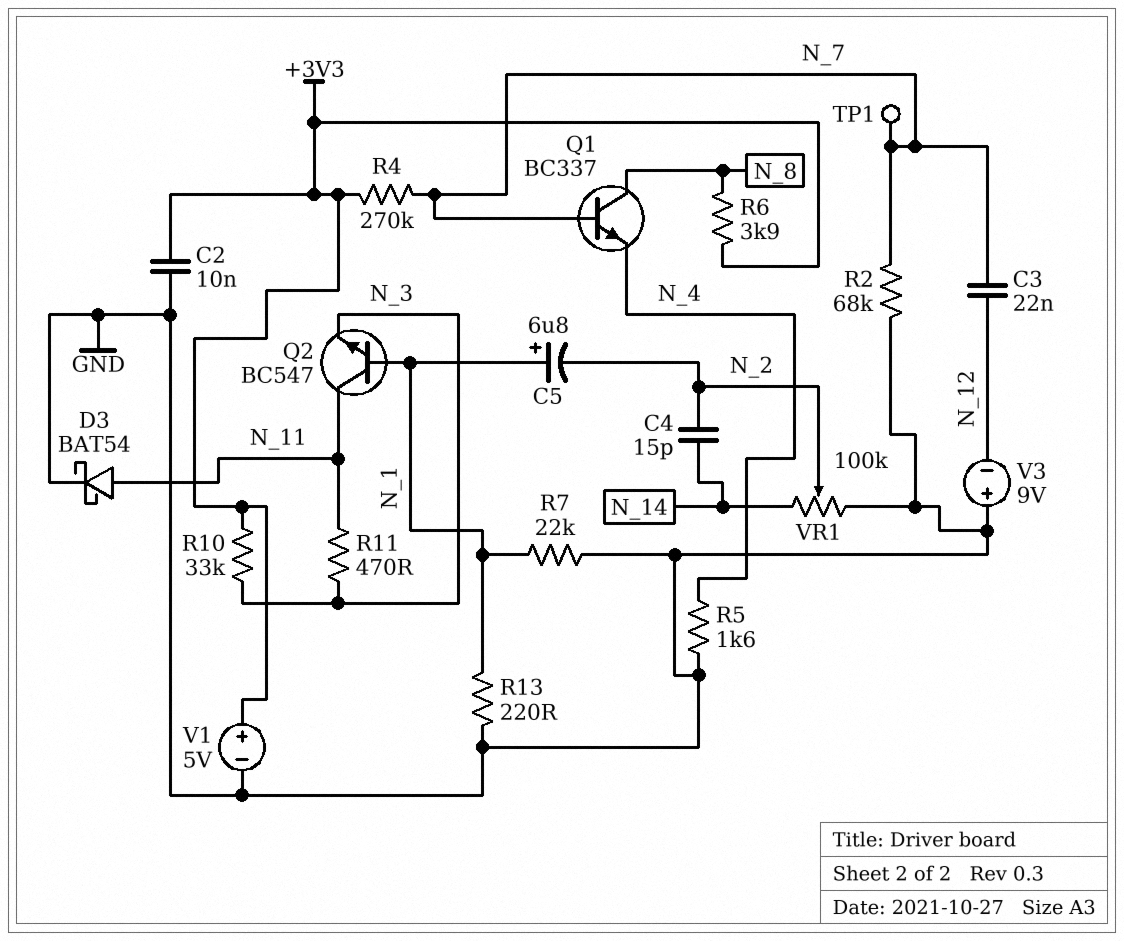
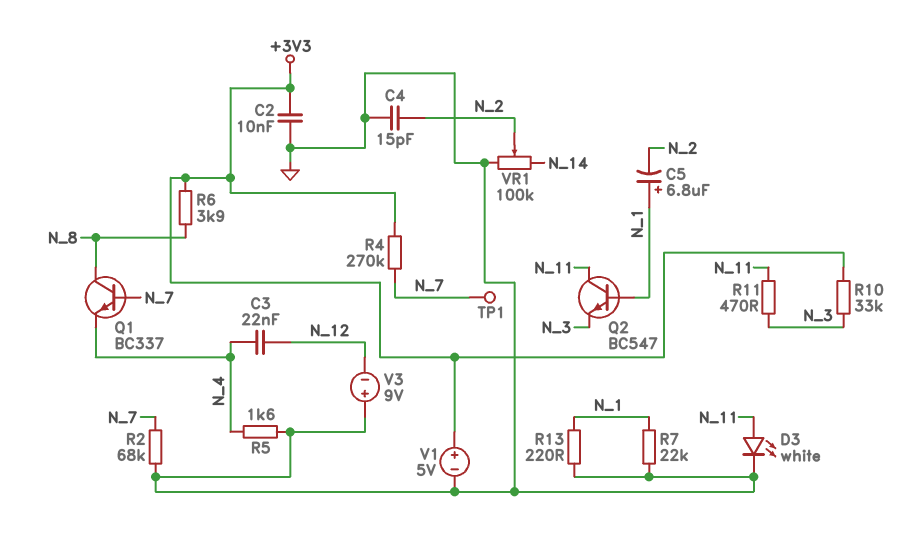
C3: 22nF (N_7, N_12) -> 22nF (N_4, N_12)
C4: 15pF (N_2, N_14) -> 15pF (GND, N_2)
D3: schottky BAT54 (A N_11, K GND) -> LED white (A N_11, K GND)

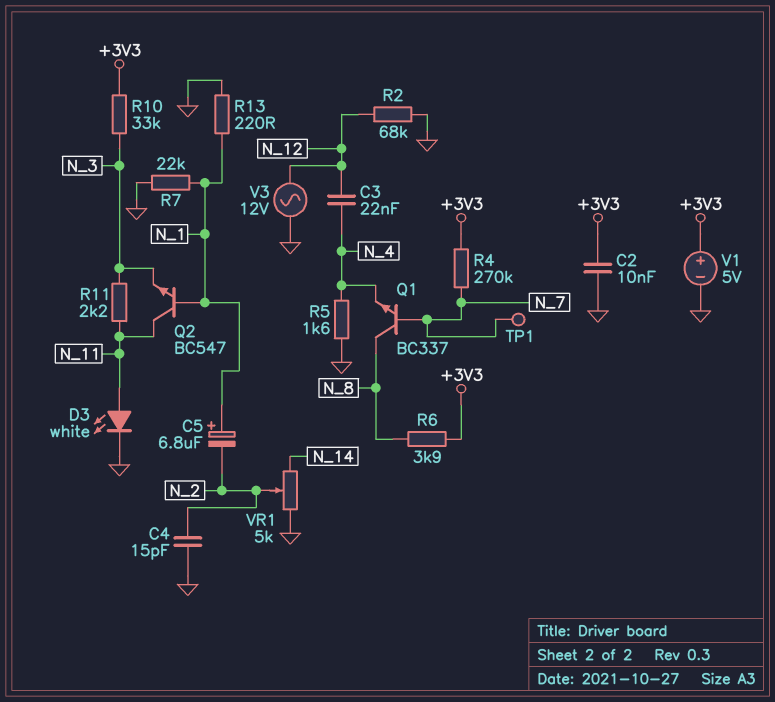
R2: 68k (GND, N_7) -> 68k (GND, N_12)
R11: 470 (N_3, N_11) -> 2.2k (N_3, N_11)
V3: 9V (plus GND, minus N_12) -> AC 12V (GND, N_12)
VR1: 100k (GND, N_14, wiper N_2) -> 5k (GND, N_14, wiper N_2)

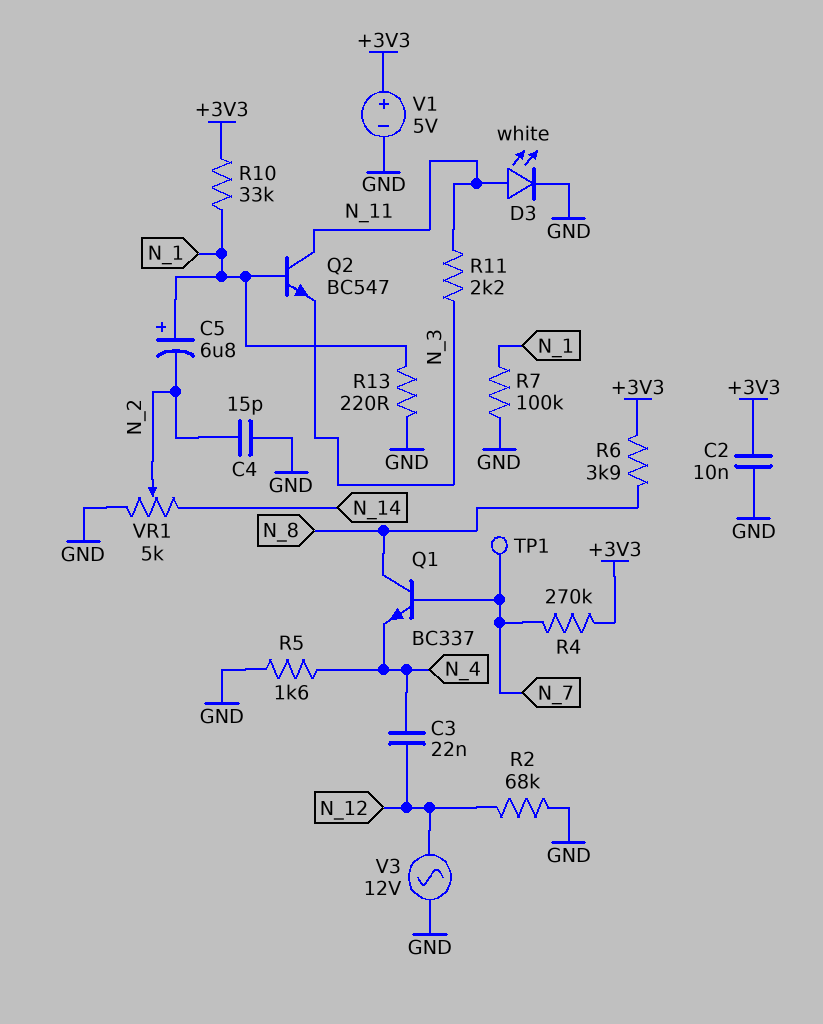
R7: 22k (GND, N_1) -> 100k (GND, N_1)
R10: 33k (+3V3, N_3) -> 33k (+3V3, N_1)

